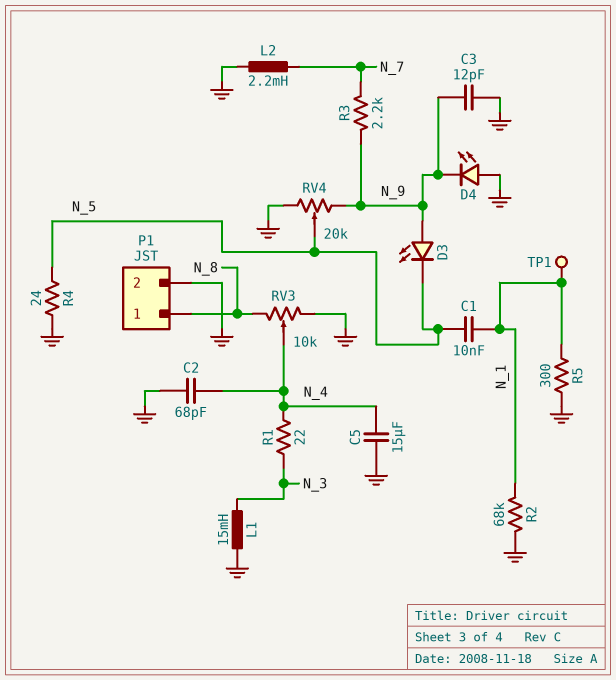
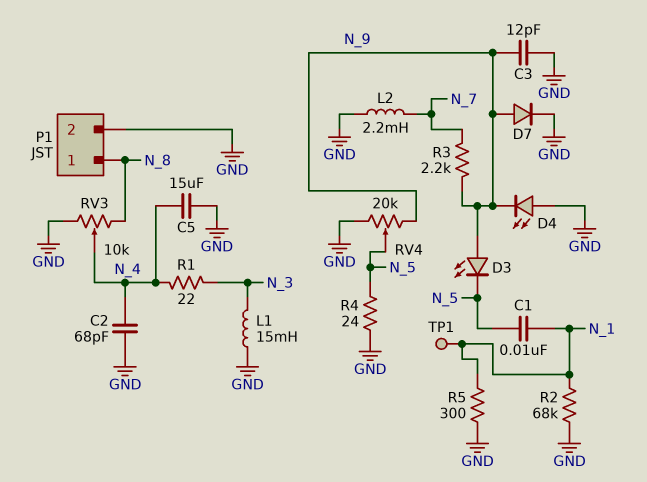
D7: none -> diode (A N_9, K GND)

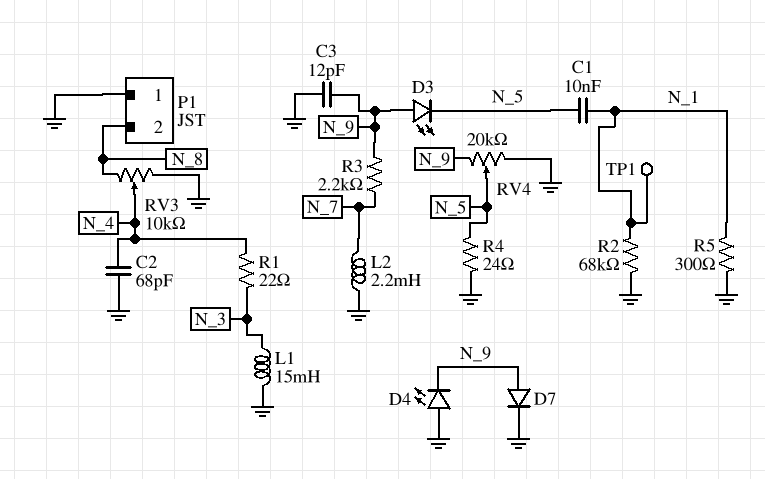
C5: 15uF (GND, N_4) -> none
P1 pin 1: N_8 -> GND
P1 pin 2: GND -> N_8

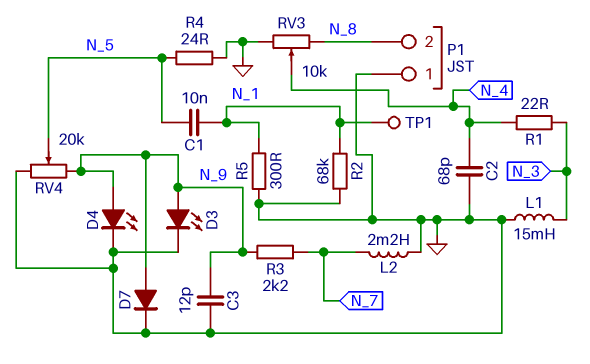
D3: LED (A N_9, K N_5) -> LED (A N_9, K GND)
D4: LED (A GND, K N_9) -> LED (A N_9, K GND)

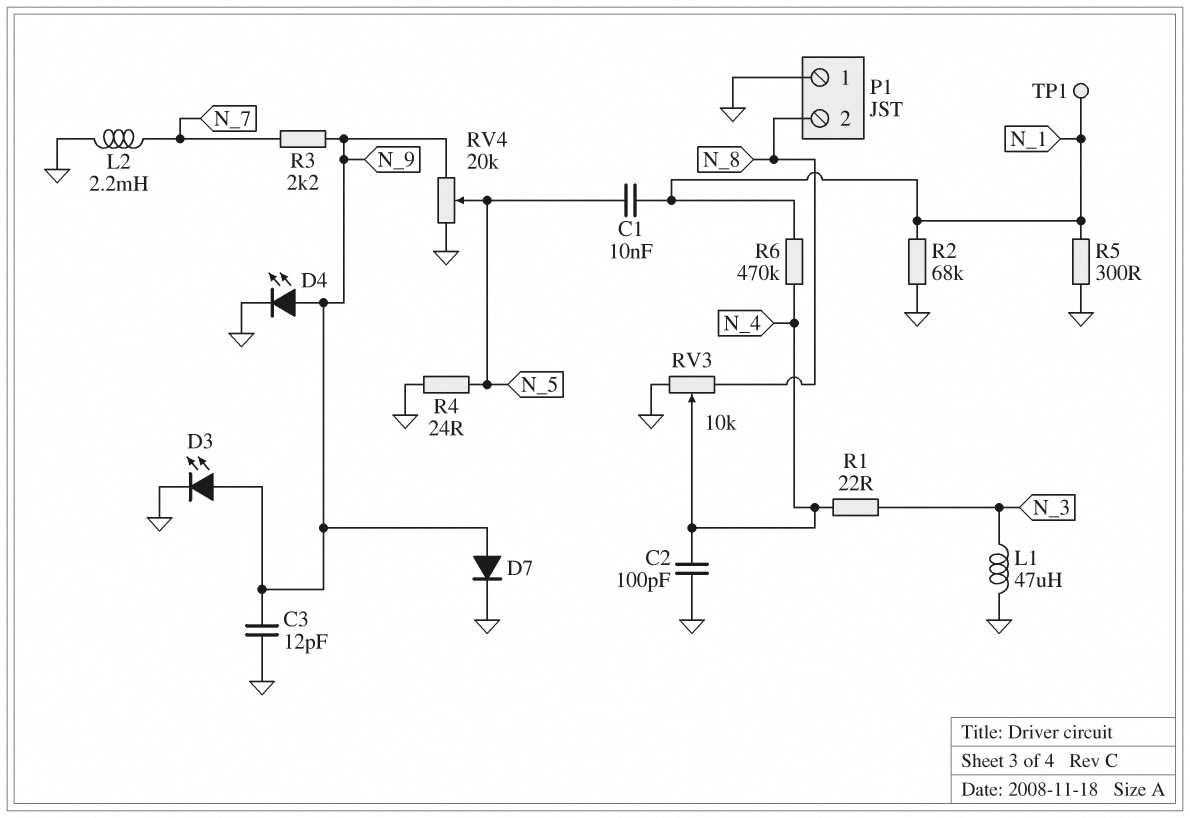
C2: 68pF (GND, N_4) -> 100pF (GND, N_4)
L1: 15mH (GND, N_3) -> 47uH (GND, N_3)
R6: none -> 470k (N_1, N_4)

